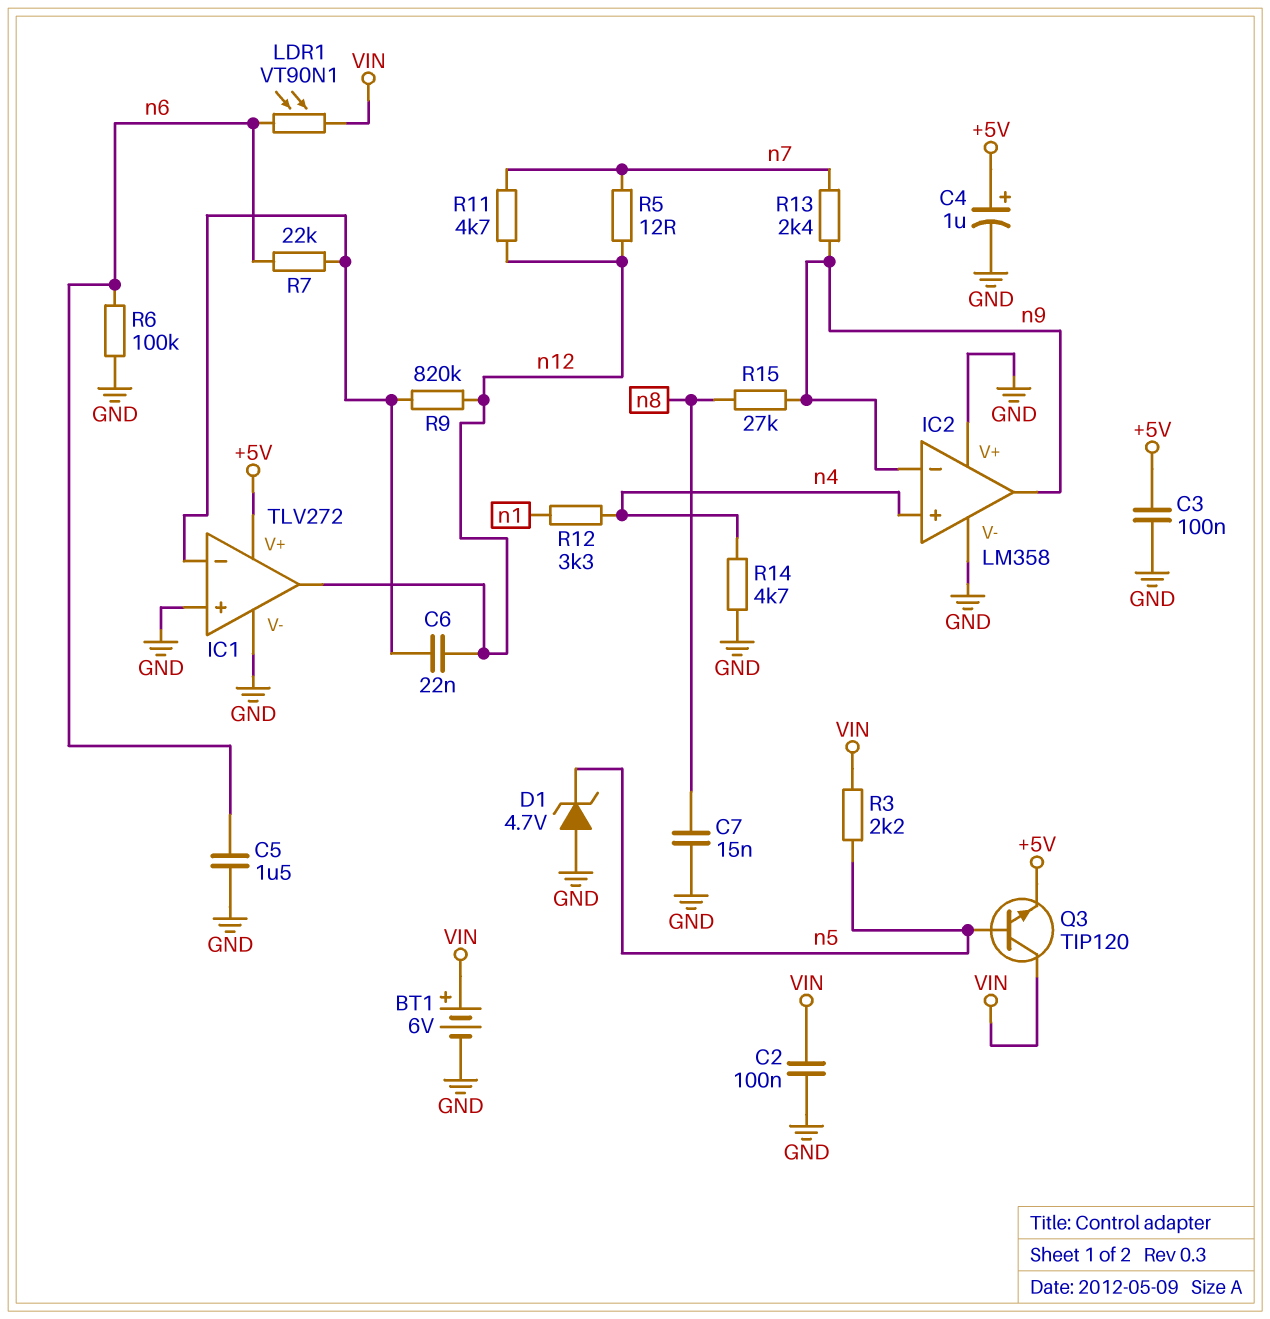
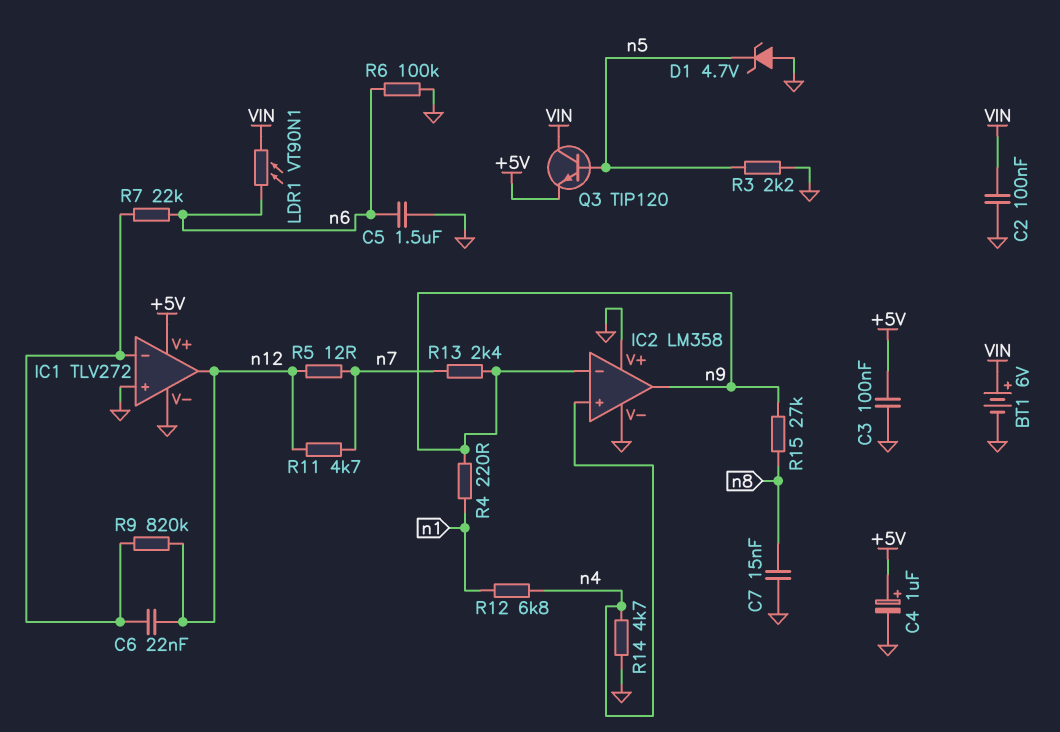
R3: 2.2k (VIN, n5) -> 2.2k (GND, n5)
R4: none -> 220 (n1, n9)
R12: 3.3k (n1, n4) -> 6.8k (n1, n4)

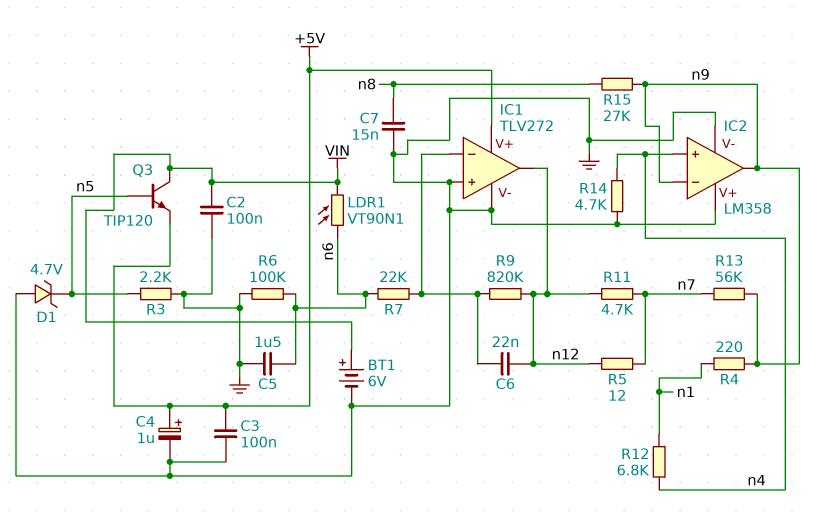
R13: 2.4k (n7, n9) -> 56k (n7, n9)

